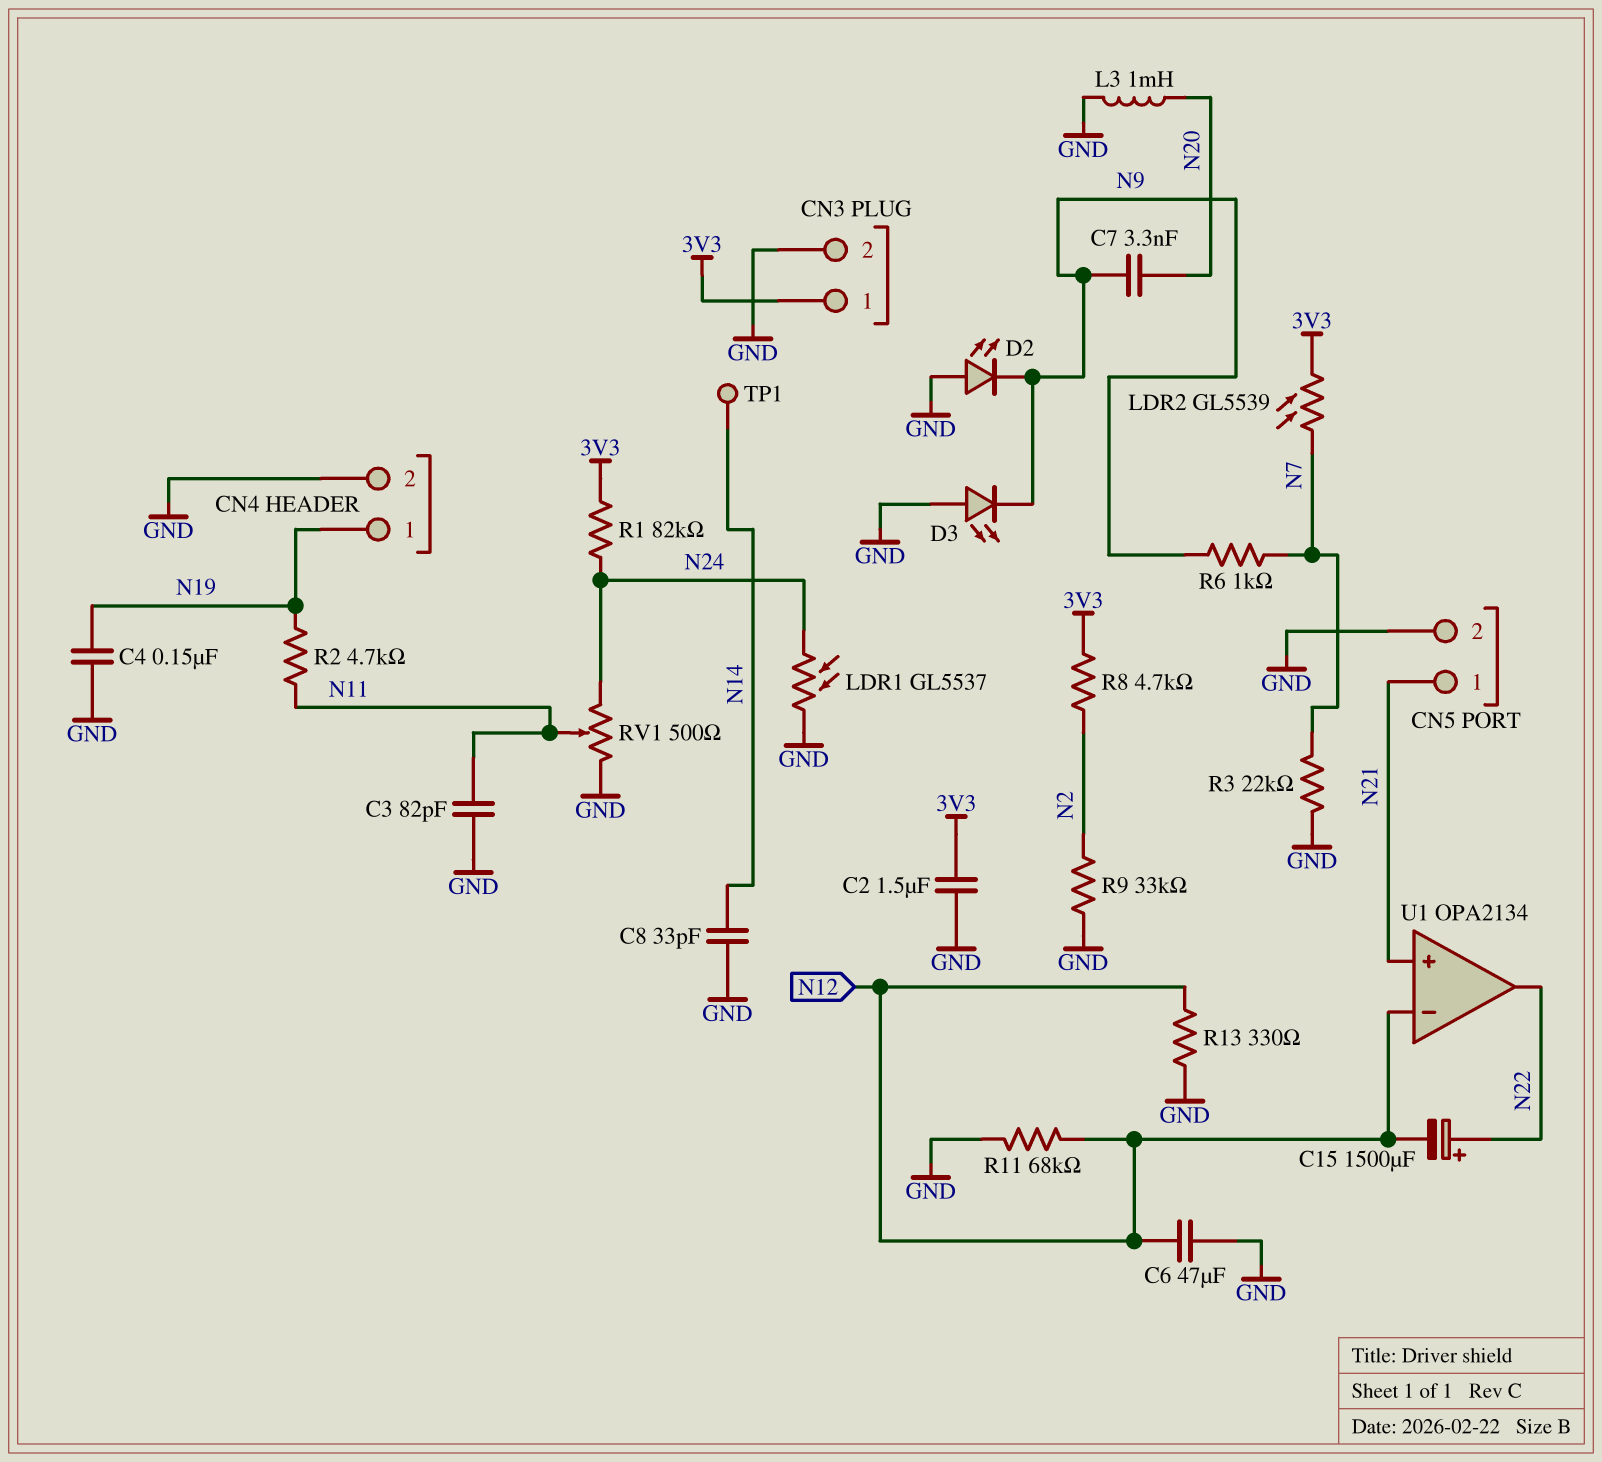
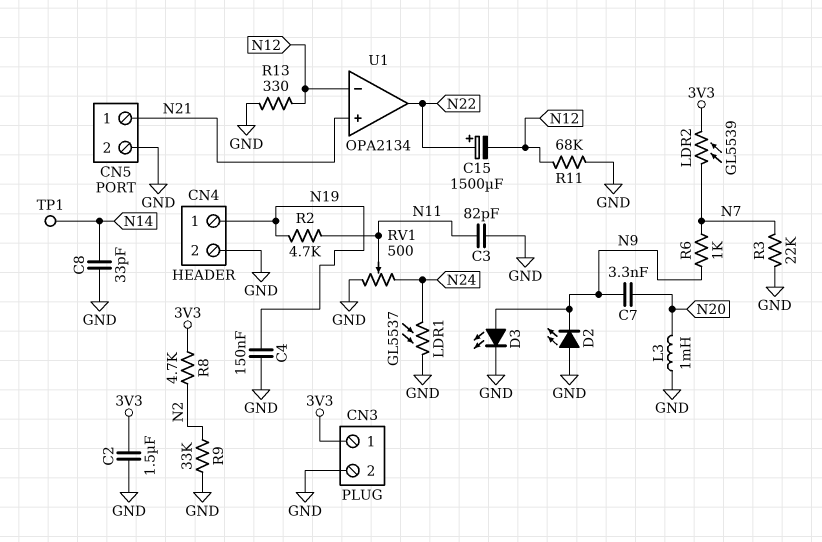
C6: 47uF (GND, N12) -> none
D3: LED (A GND, K N9) -> LED (A N9, K GND)
R1: 82k (3V3, N24) -> none

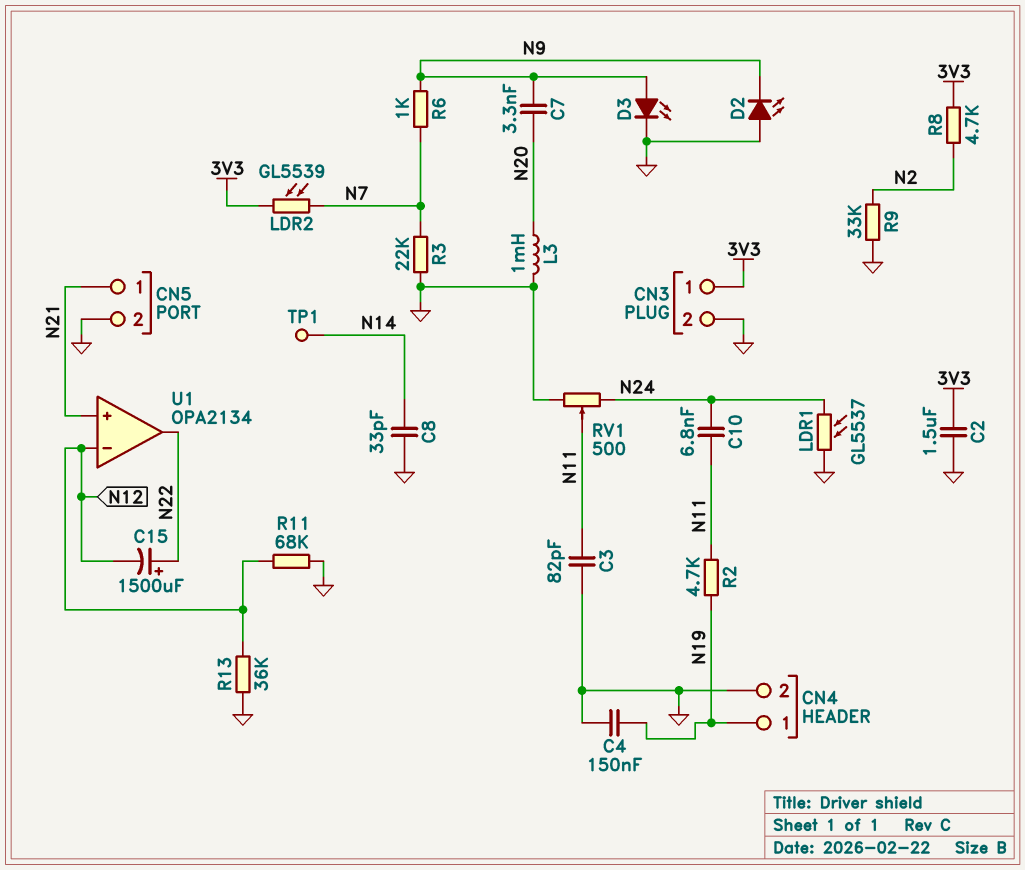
C10: none -> 6.8nF (N11, N24)
R13: 330 (GND, N12) -> 36k (GND, N12)

